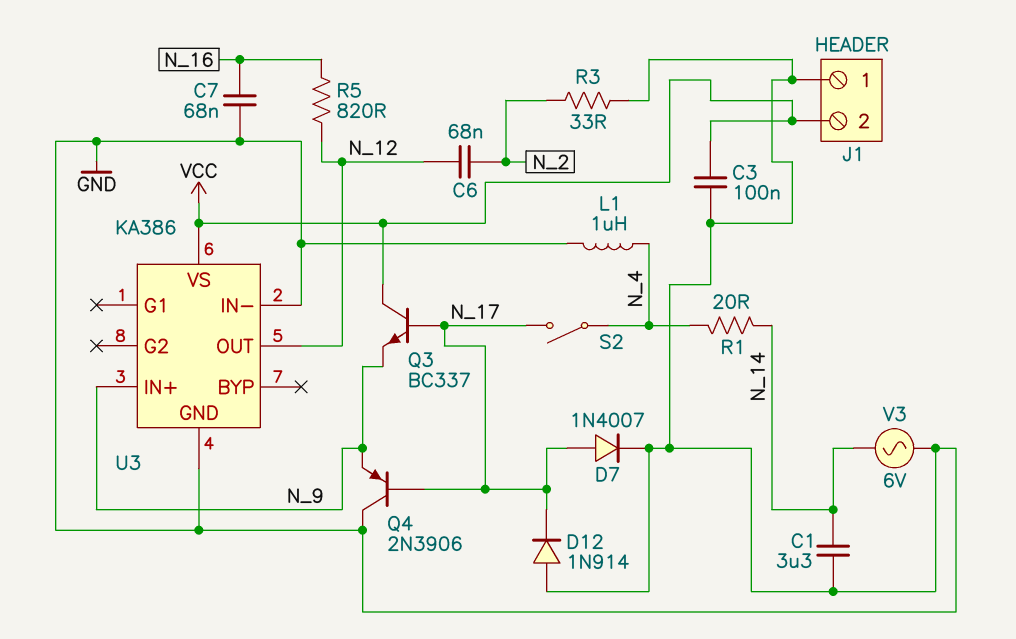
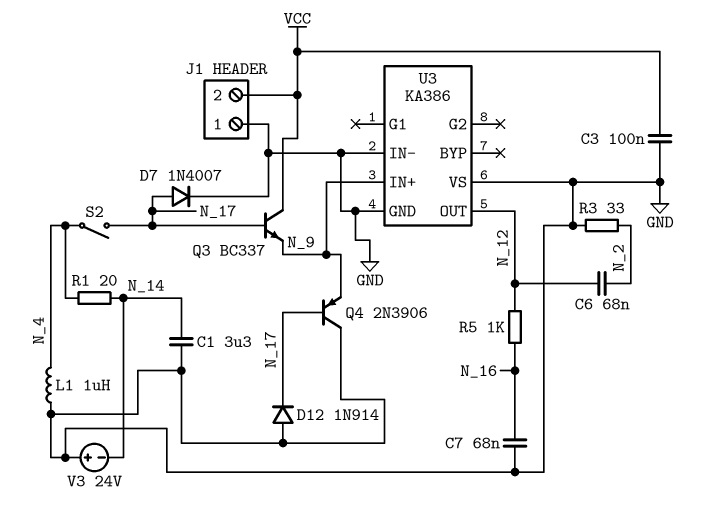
R5: 820 (N_12, N_16) -> 1k (N_12, N_16)
U3 pin VS: VCC -> GND
V3: AC 6V (GND, N_14) -> 24V (plus GND, minus N_14)

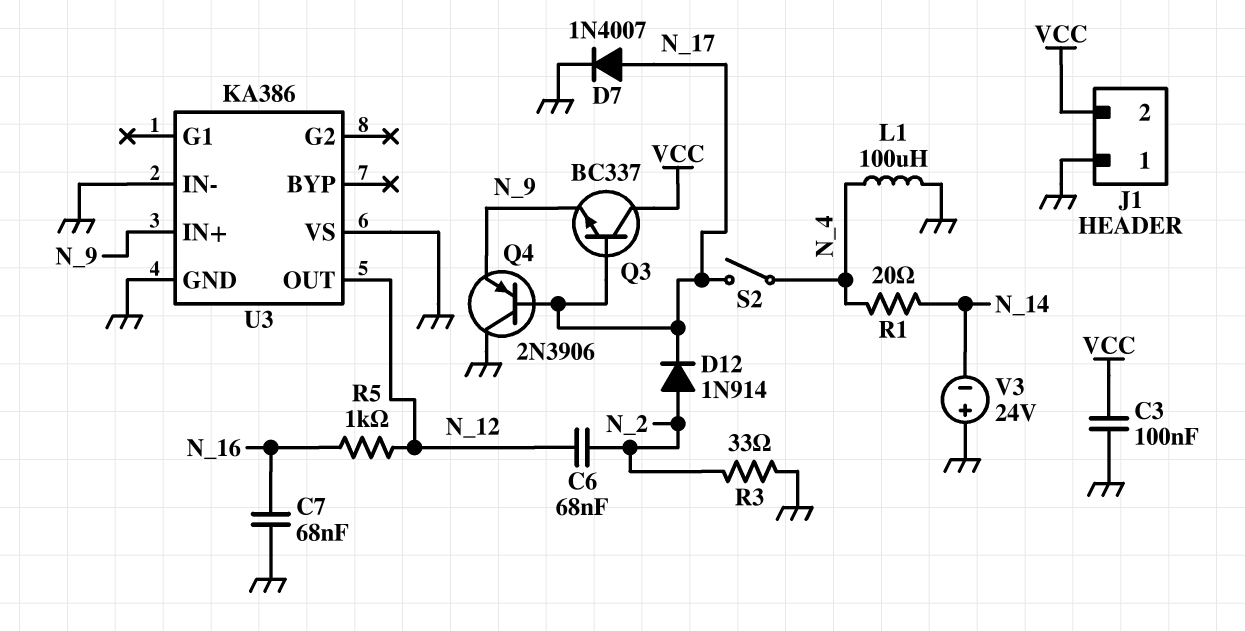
C1: 3.3uF (GND, N_14) -> none
D12: diode 1N914 (A GND, K N_17) -> diode 1N914 (A N_2, K N_17)
L1: 1uH (GND, N_4) -> 100uH (GND, N_4)

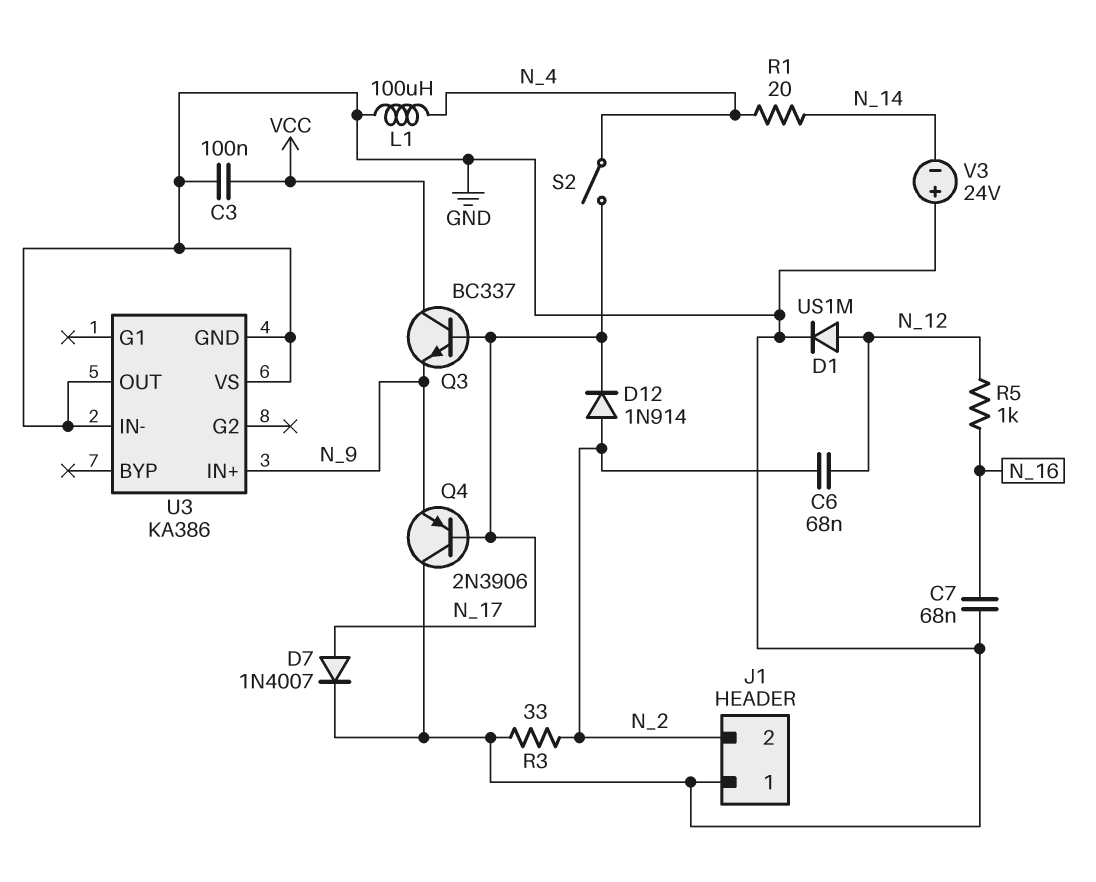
D1: none -> diode US1M (A N_12, K GND)
J1 pin 2: VCC -> N_2
U3 pin OUT: N_12 -> GND

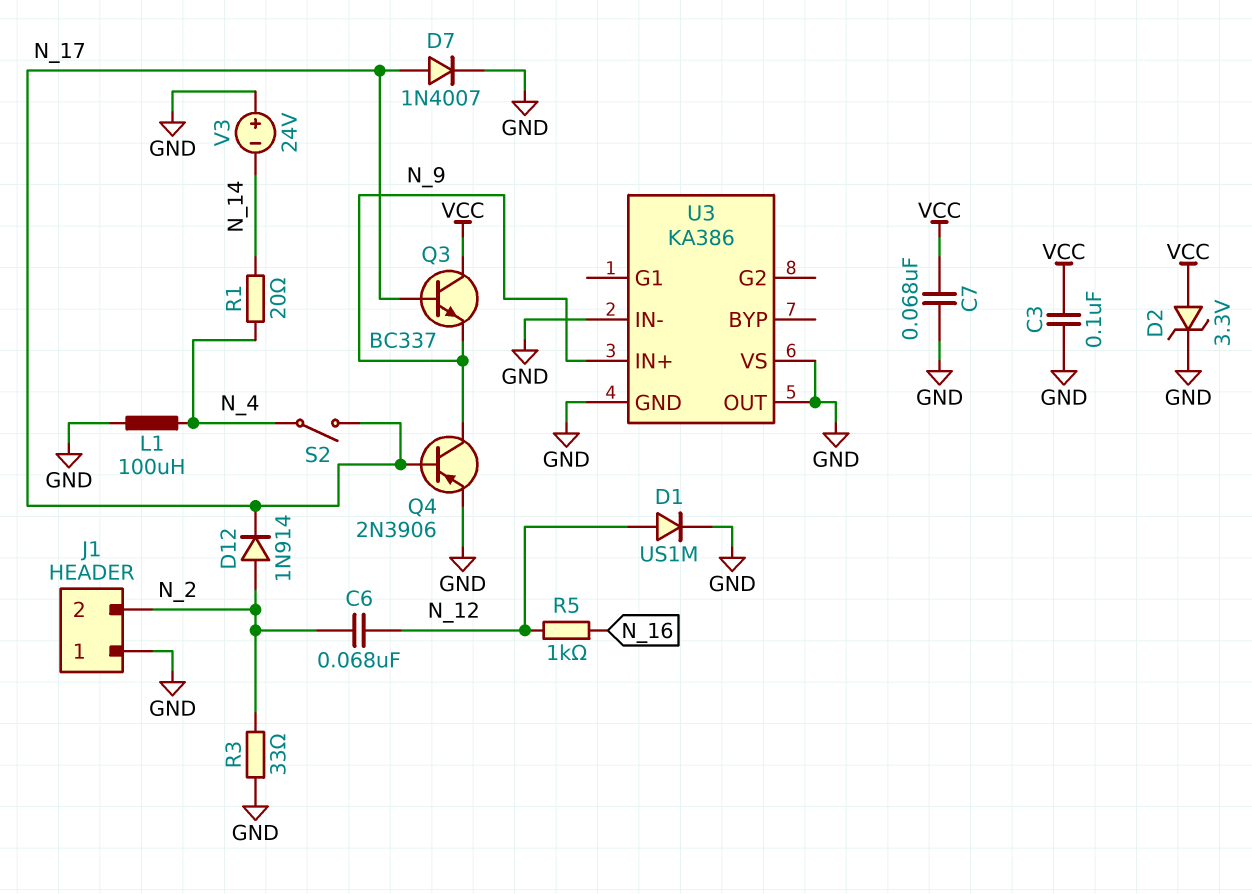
C7: 68nF (GND, N_16) -> 68nF (GND, VCC)
D2: none -> zener 3.3V (A VCC, K GND)
Q4: PNP 2N3906 (B N_17, C GND, E N_9) -> PNP 2N3906 (B N_17, C N_9, E GND)

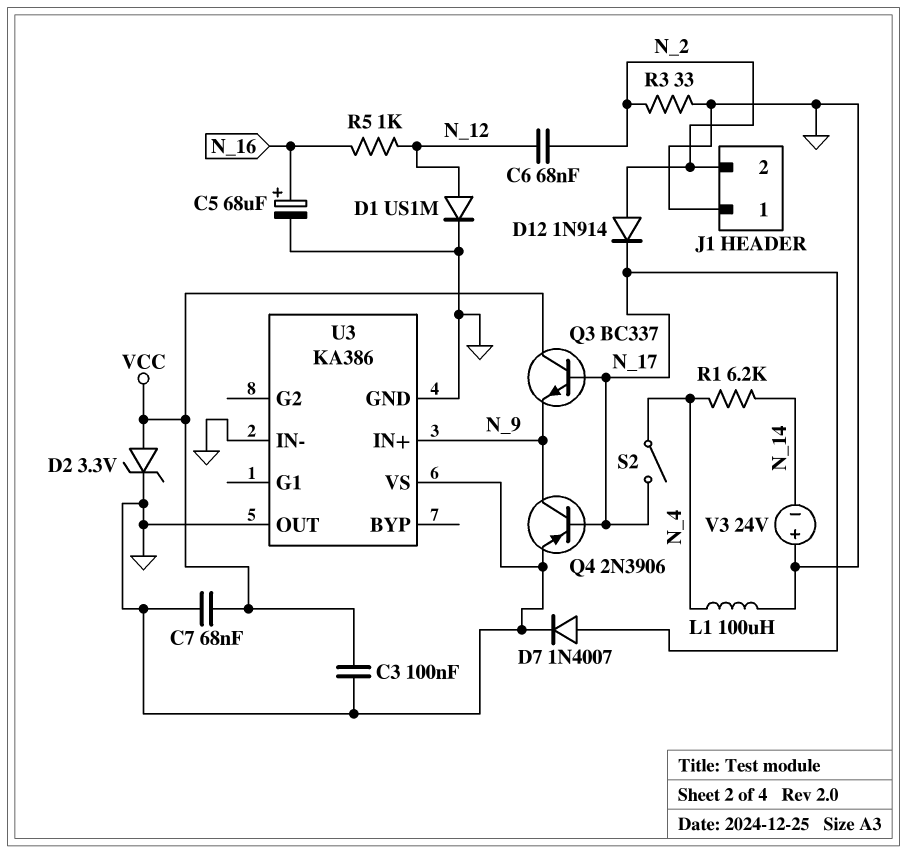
C5: none -> 68uF (plus N_16, minus GND)
R1: 20 (N_4, N_14) -> 6.2k (N_4, N_14)

